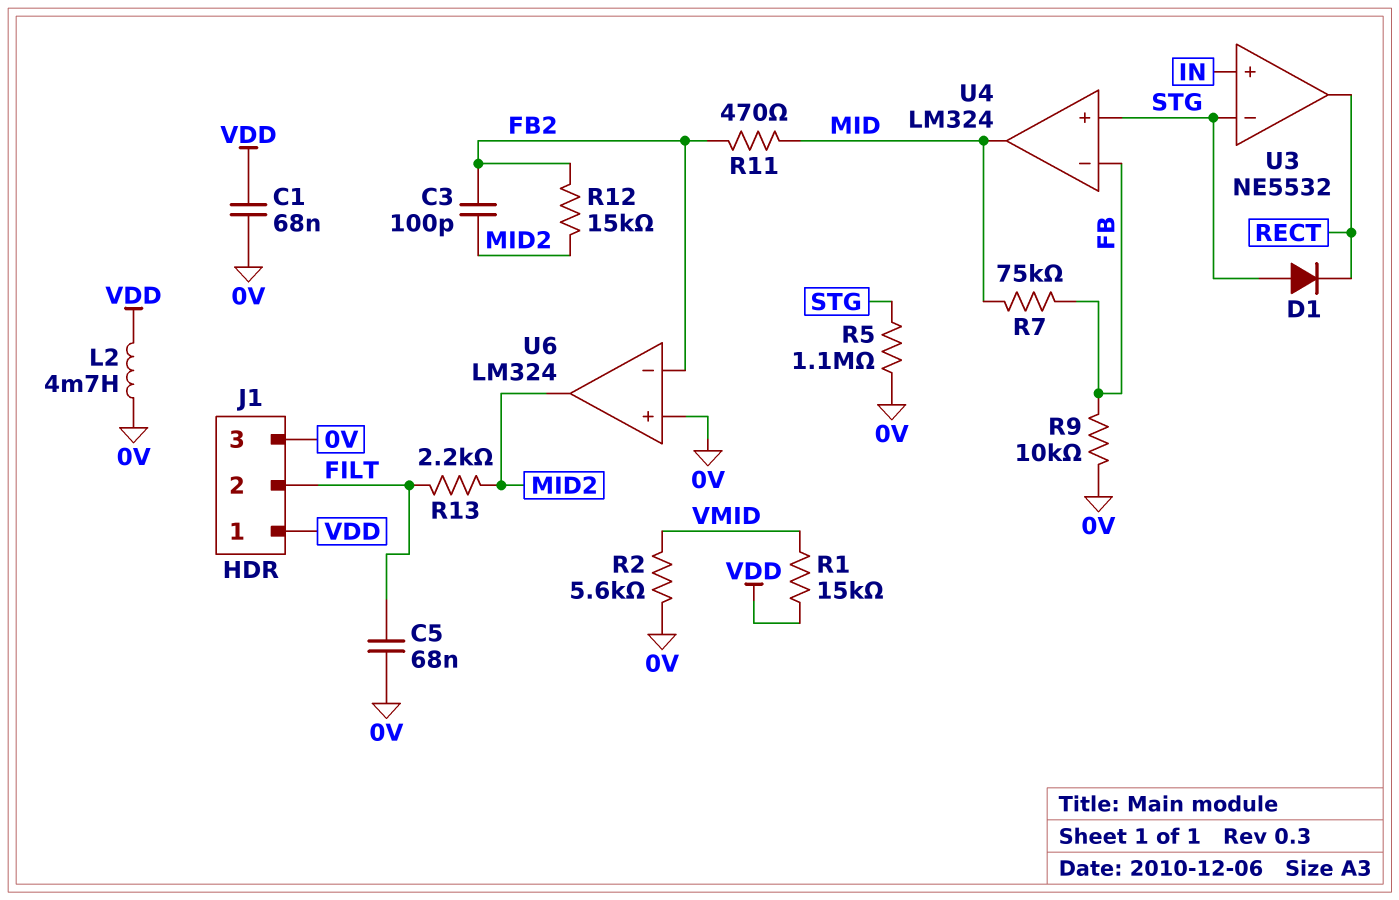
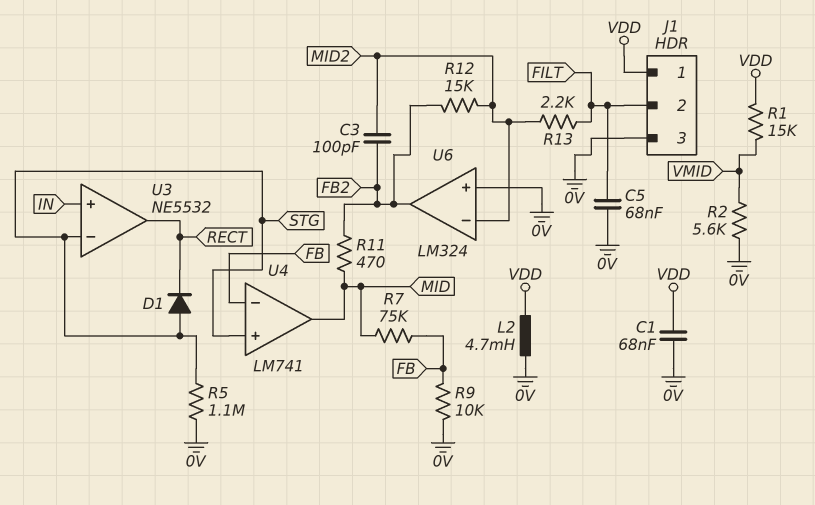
U4: LM324 -> LM741
U6 pin in-: FB2 -> MID2
U6 pin out: MID2 -> FB2

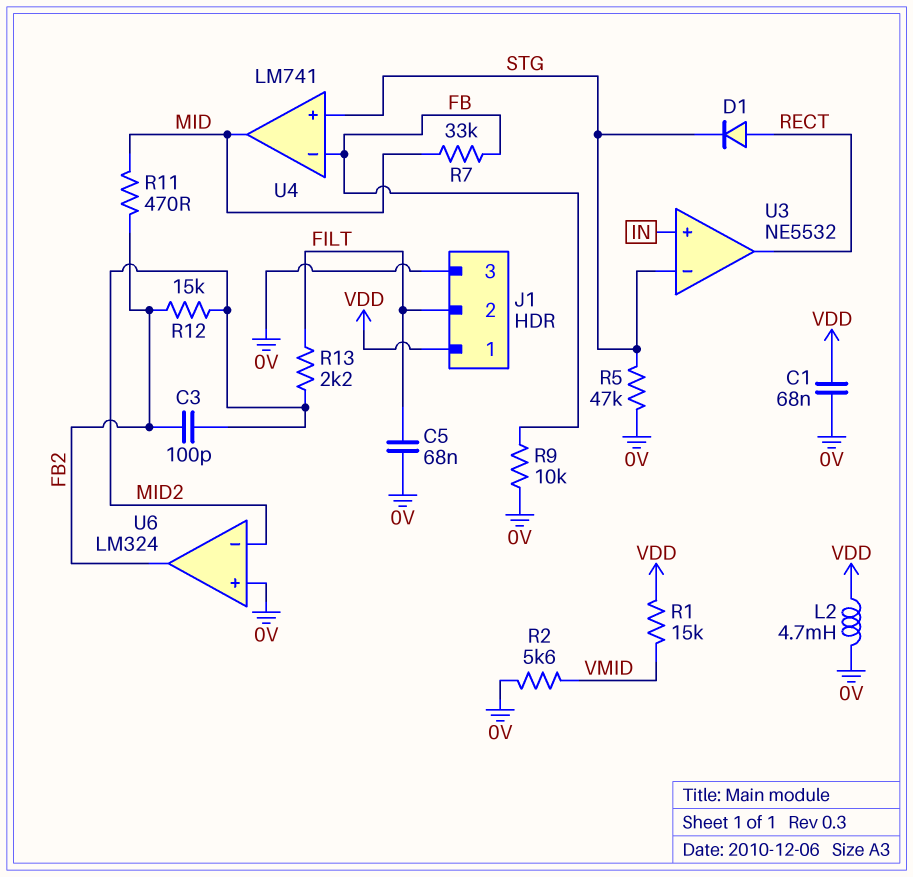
D1: diode (A STG, K RECT) -> diode (A RECT, K STG)
R5: 1.1M (0V, STG) -> 47k (0V, STG)
R7: 75k (FB, MID) -> 33k (FB, MID)

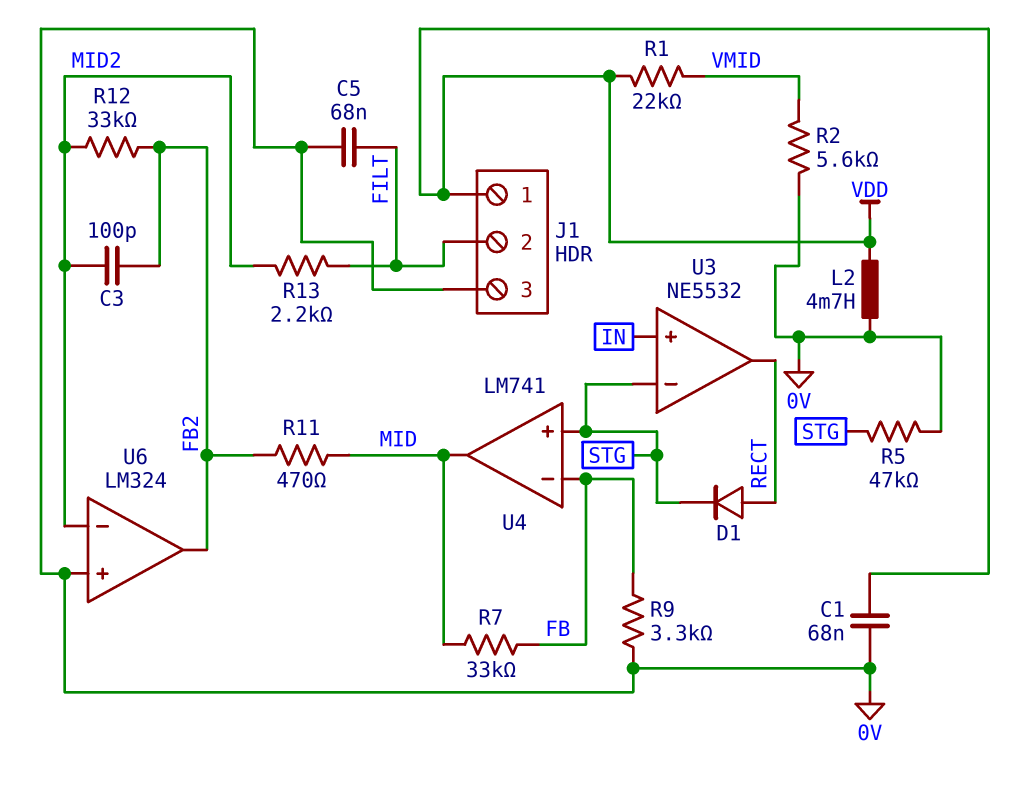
R1: 15k (VDD, VMID) -> 22k (VDD, VMID)
R9: 10k (0V, FB) -> 3.3k (0V, FB)
R12: 15k (FB2, MID2) -> 33k (FB2, MID2)

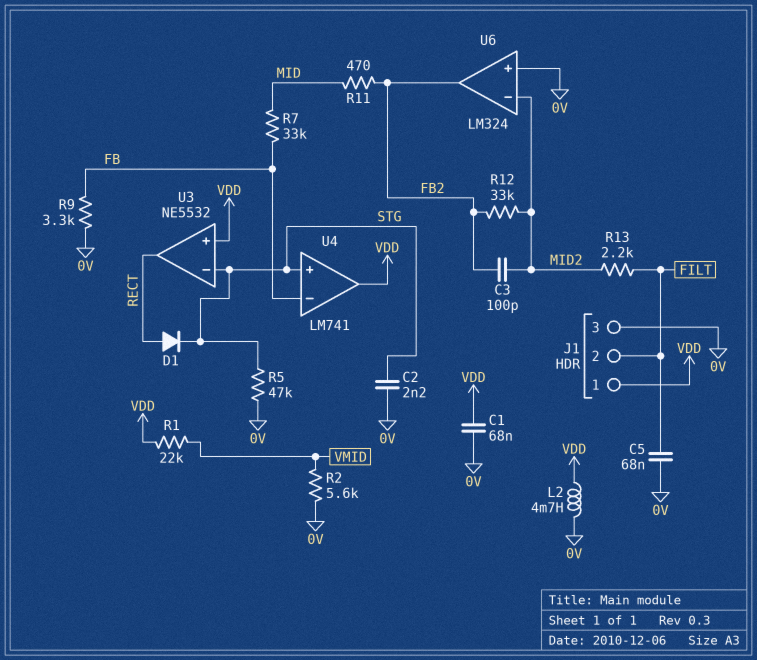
C2: none -> 2.2nF (0V, STG)
U3 pin in+: IN -> VDD
U4 pin out: MID -> VDD

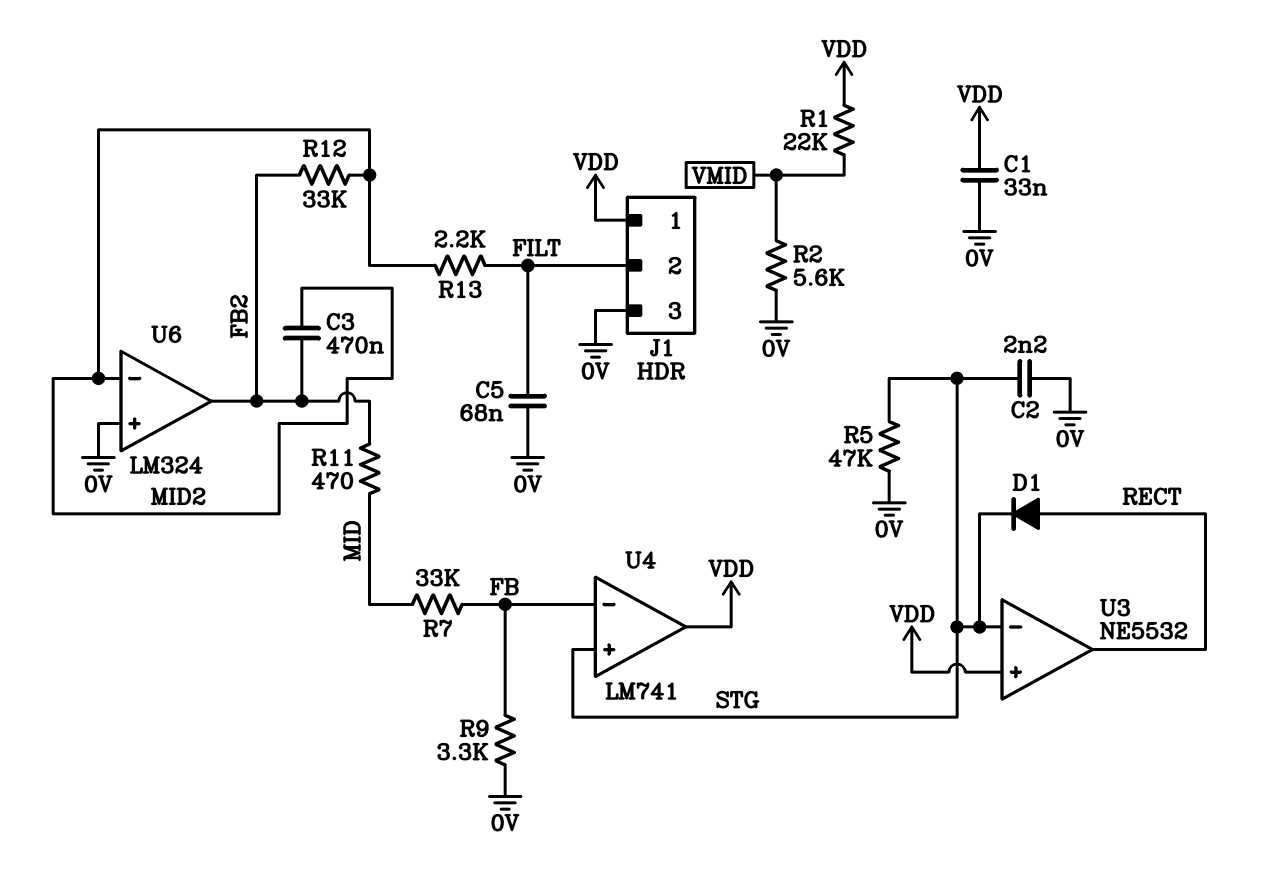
C1: 68nF (0V, VDD) -> 33nF (0V, VDD)
C3: 100pF (FB2, MID2) -> 470nF (FB2, MID2)
L2: 4.7mH (0V, VDD) -> none

